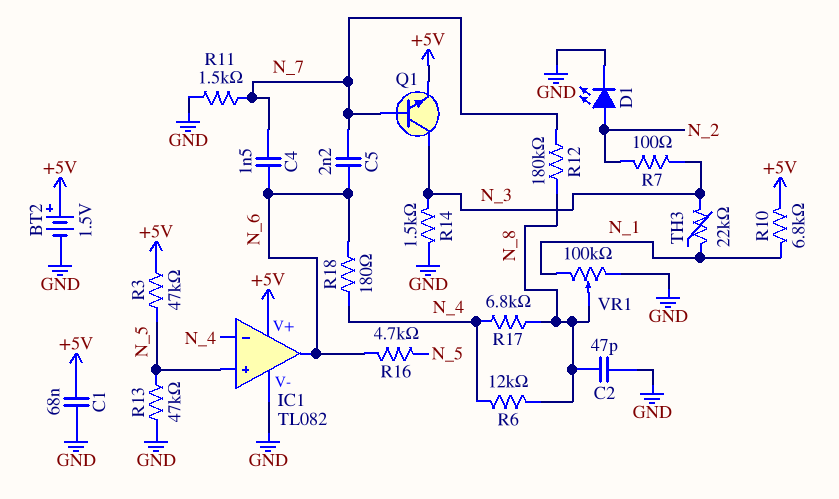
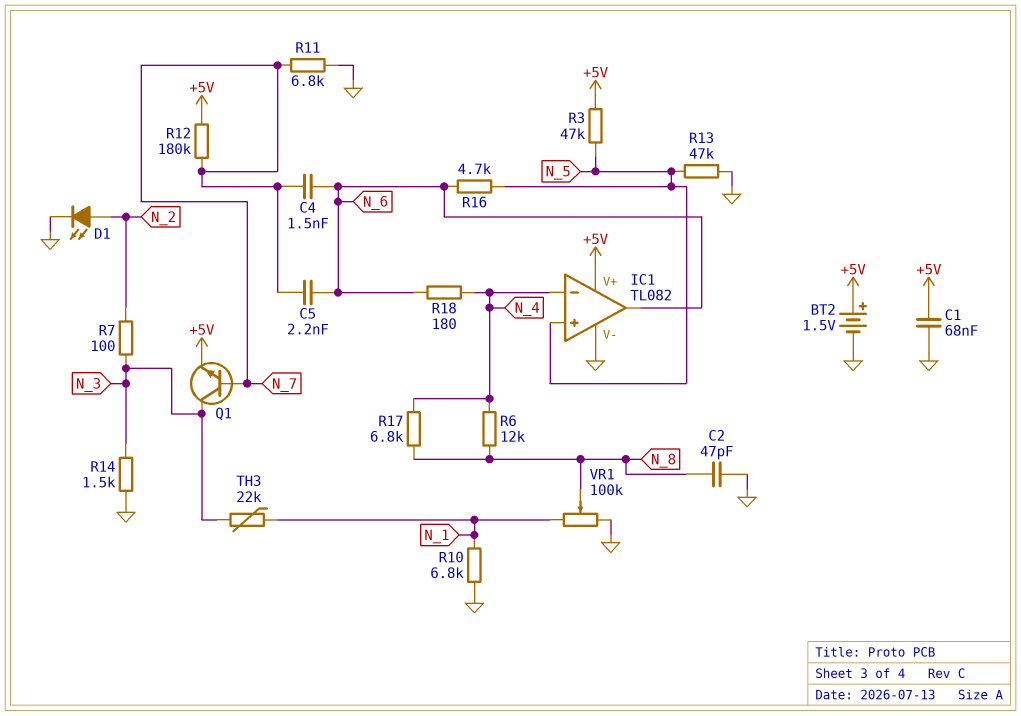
R10: 6.8k (+5V, N_1) -> 6.8k (GND, N_1)
R11: 1.5k (GND, N_7) -> 6.8k (GND, N_7)
R12: 180k (N_7, N_8) -> 180k (+5V, N_7)

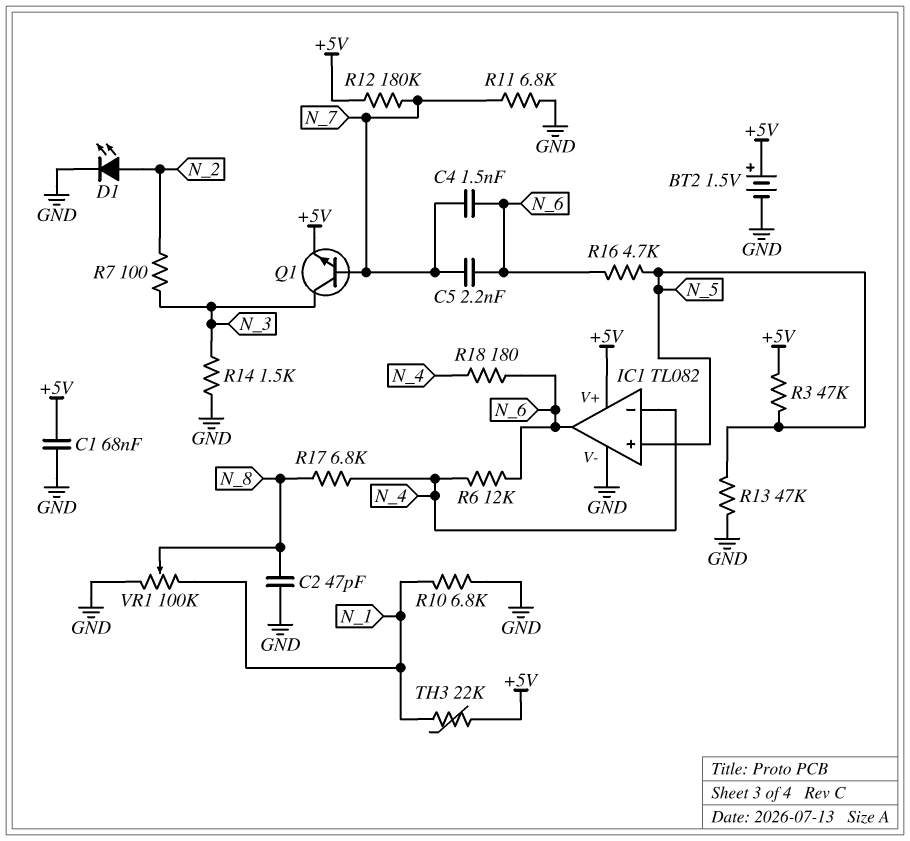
R6: 12k (N_4, N_8) -> 12k (N_4, N_6)
TH3: 22k (N_1, N_3) -> 22k (+5V, N_1)

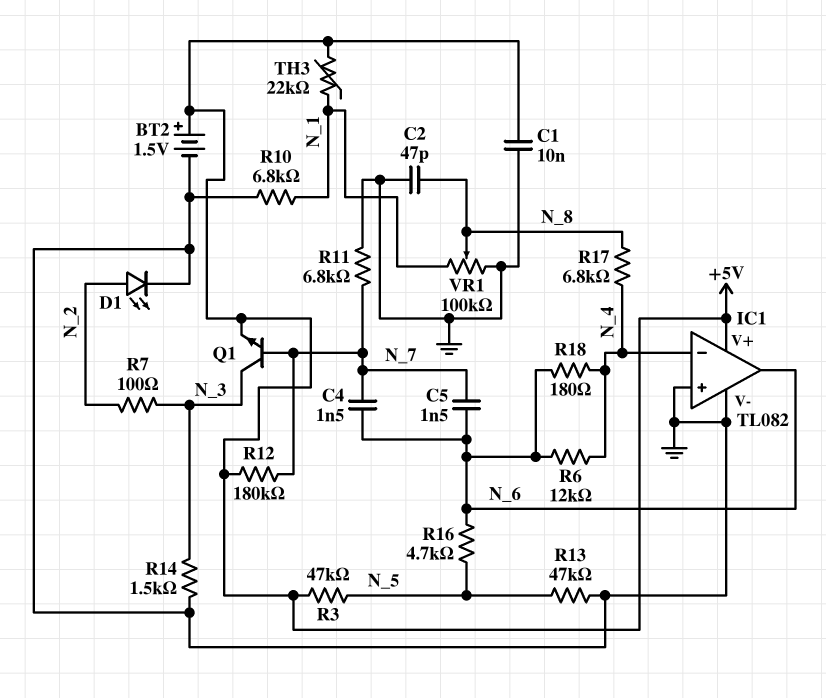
C1: 68nF (+5V, GND) -> 10nF (+5V, GND)
C5: 2.2nF (N_6, N_7) -> 1.5nF (N_6, N_7)
IC1 pin in+: N_5 -> GND

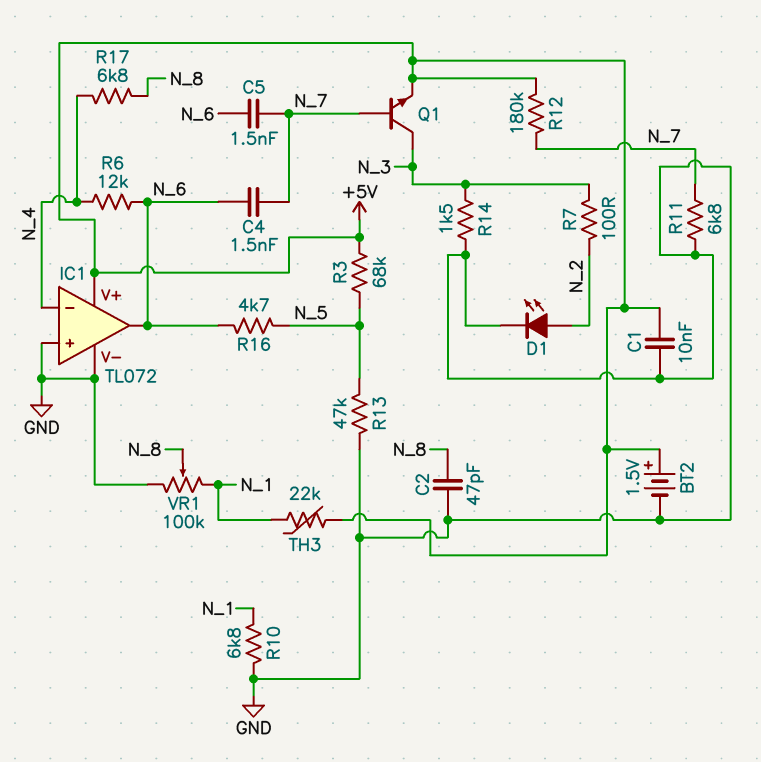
IC1: TL082 -> TL072
R3: 47k (+5V, N_5) -> 68k (+5V, N_5)
R18: 180 (N_4, N_6) -> none

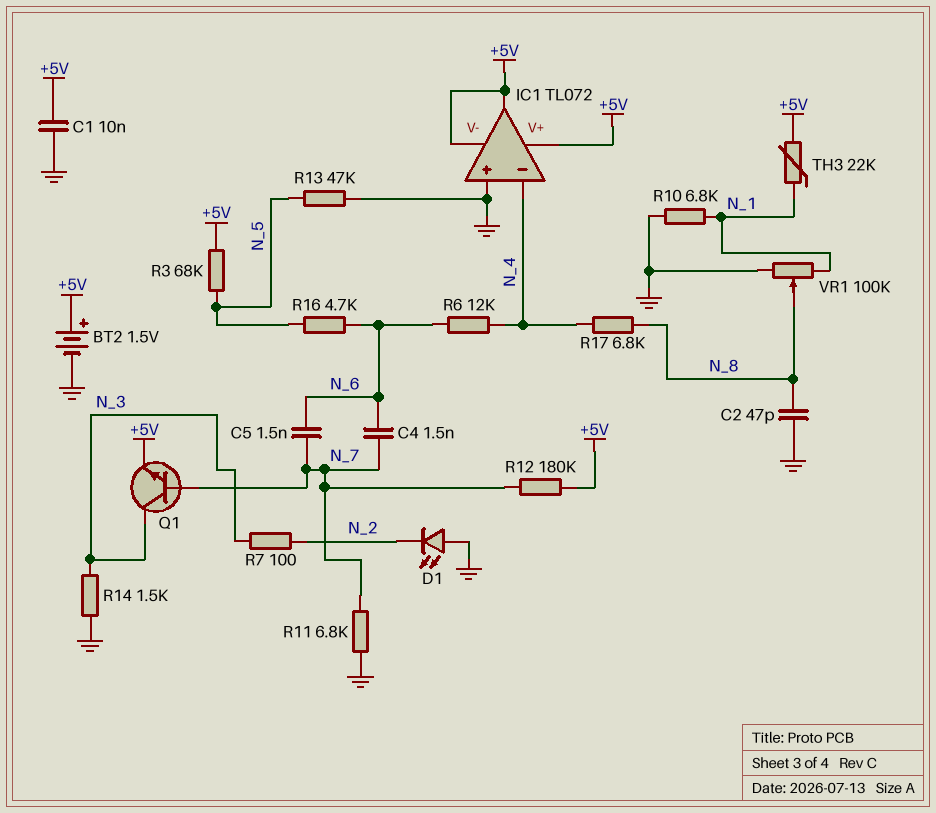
D1: LED (A N_2, K GND) -> LED (A GND, K N_2)
IC1 pin V-: GND -> +5V
IC1 pin out: N_6 -> +5V

